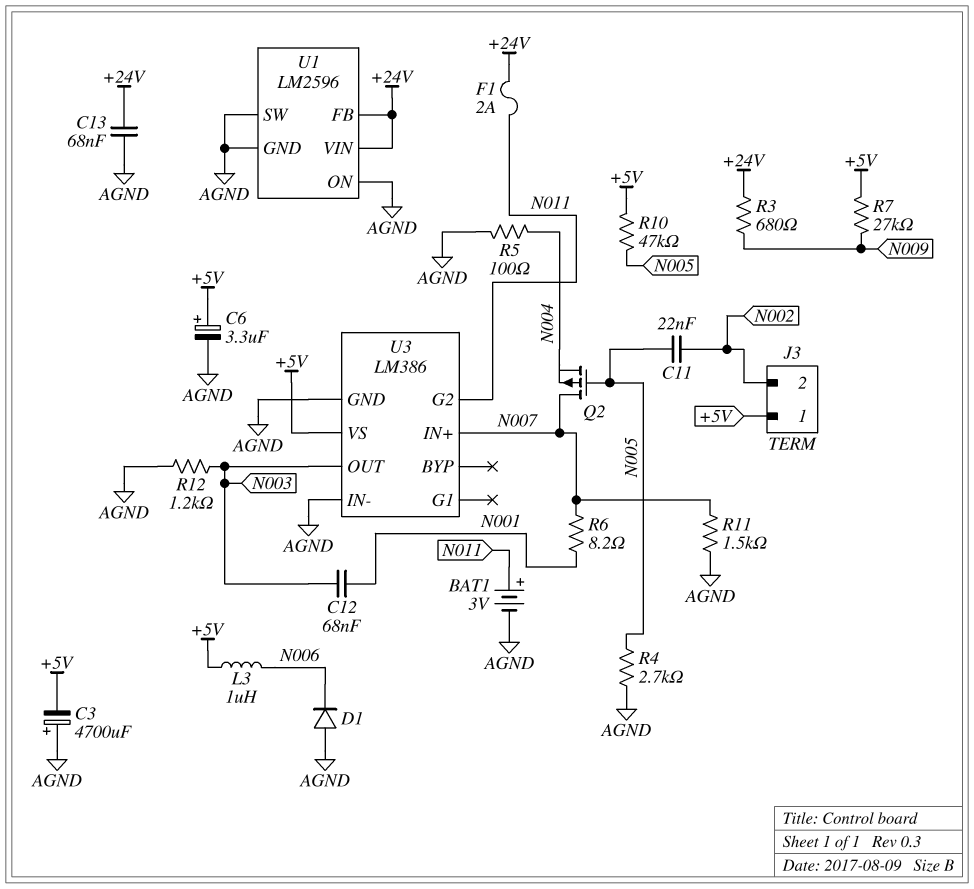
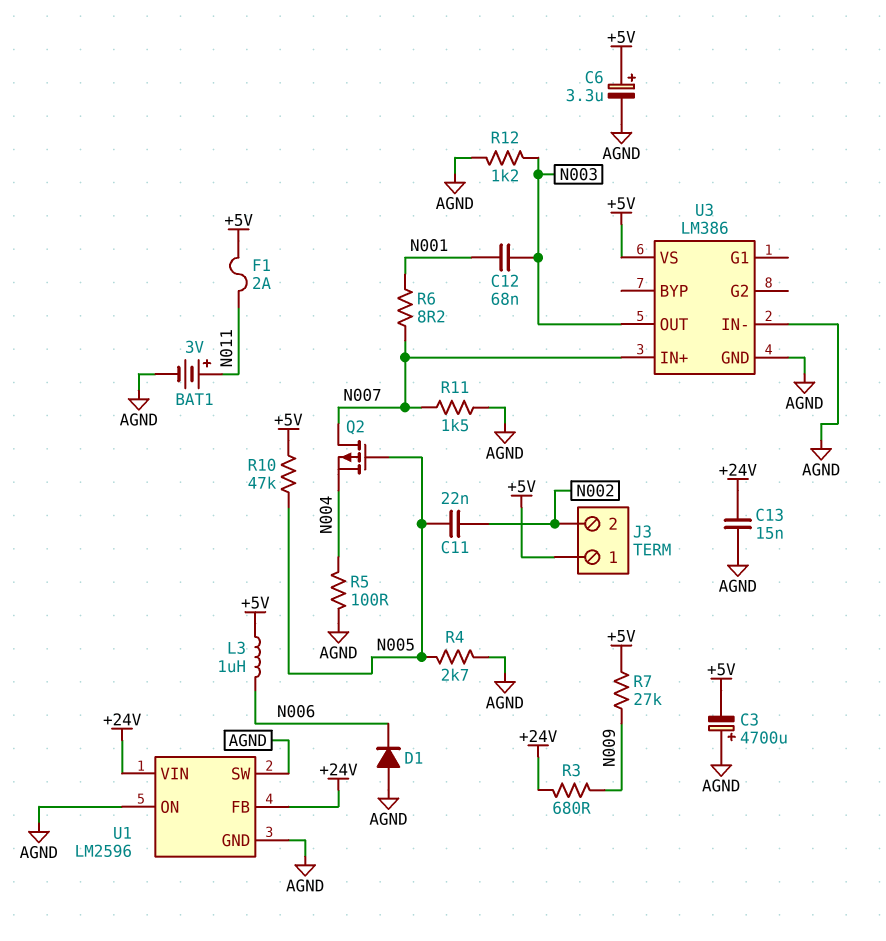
C13: 68nF (+24V, AGND) -> 15nF (+24V, AGND)
F1: 2A (+24V, N011) -> 2A (+5V, N011)
U3 pin G2: N011 -> none

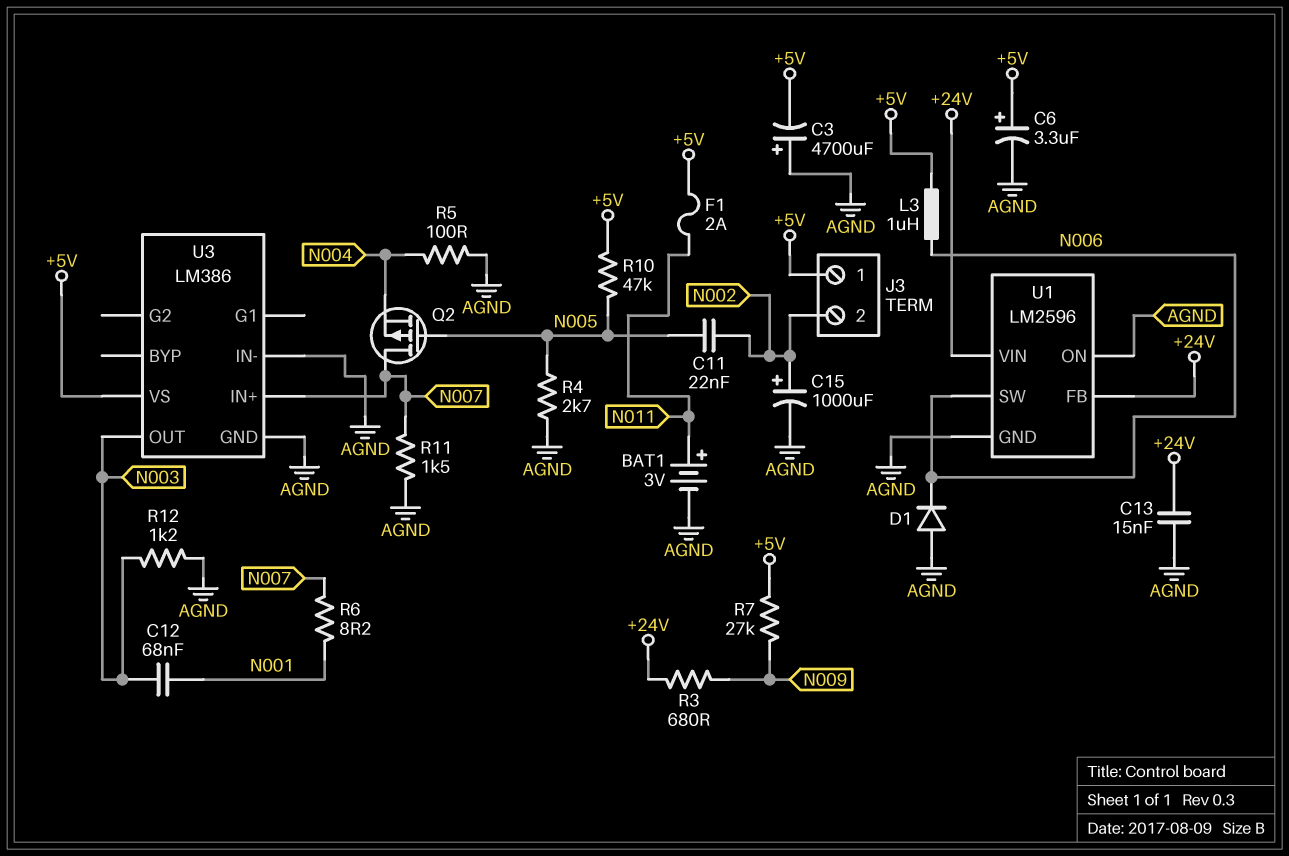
C15: none -> 1000uF (plus N002, minus AGND)
U1 pin SW: AGND -> N006

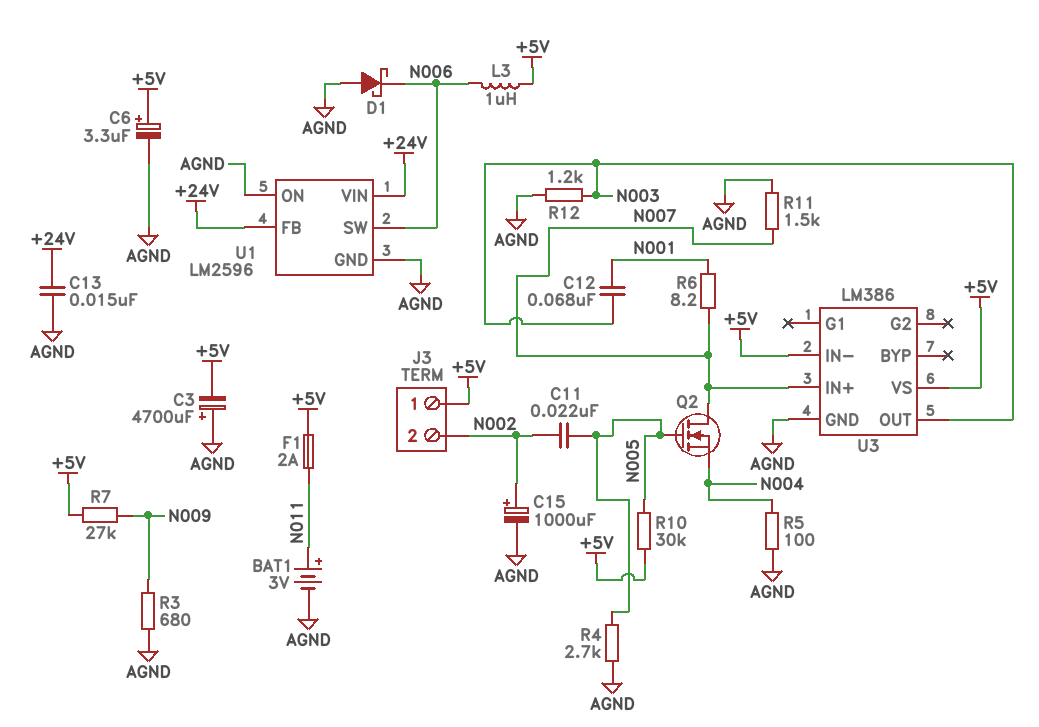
D1: diode (A AGND, K N006) -> schottky (A AGND, K N006)
Q2: PMOS (G N005, D N007, S N004) -> NMOS (G N005, D N007, S N004)
R3: 680 (+24V, N009) -> 680 (AGND, N009)
R10: 47k (+5V, N005) -> 30k (+5V, N005)
U3 pin IN-: AGND -> +5V

